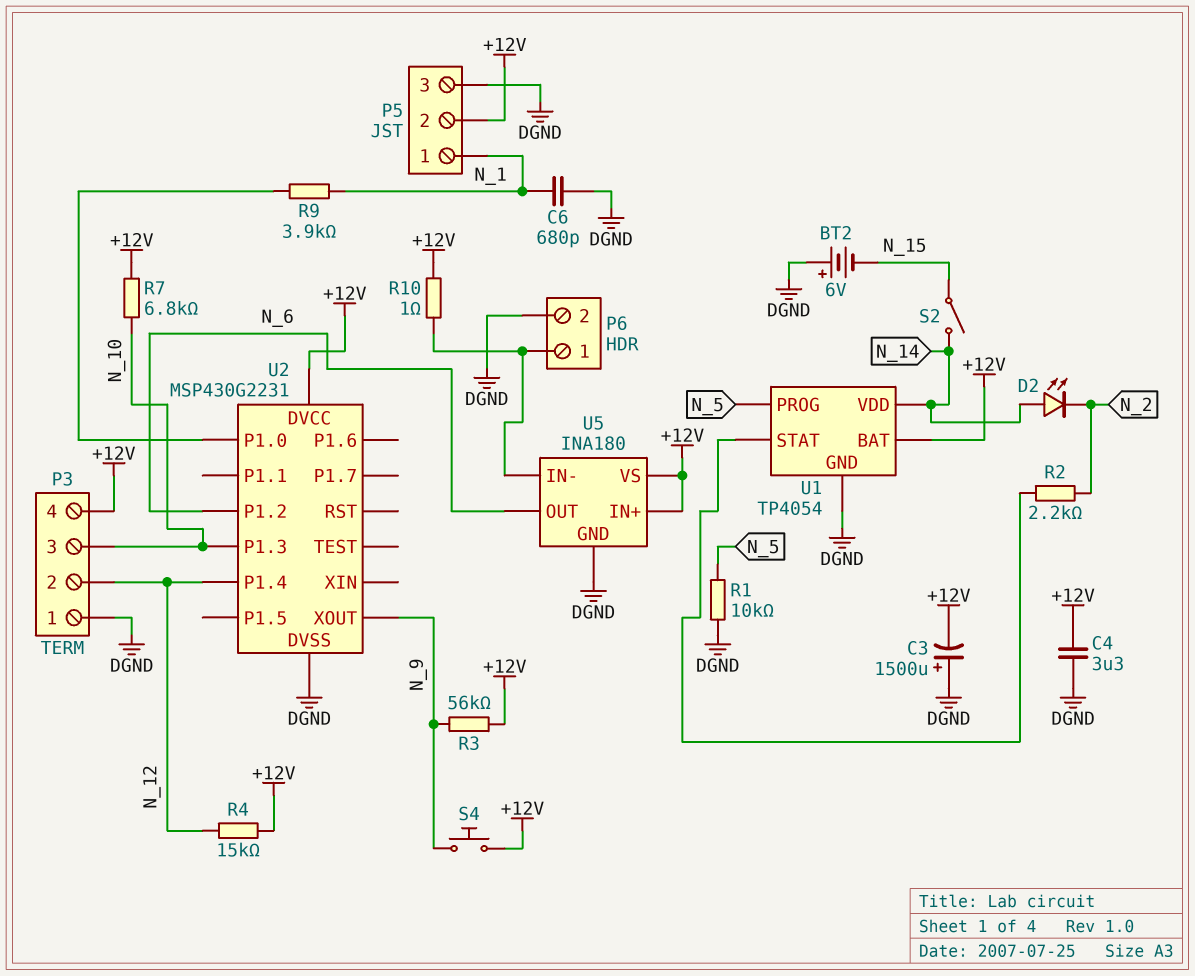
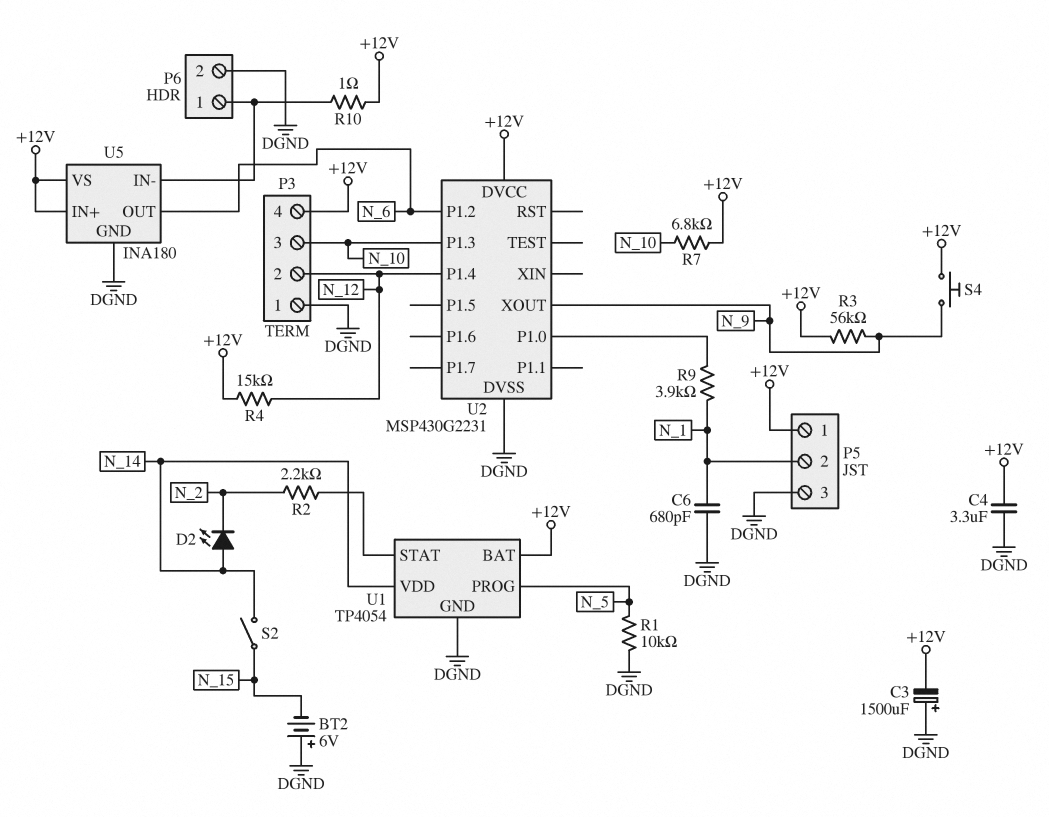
P5 pin 1: N_1 -> +12V
P5 pin 2: +12V -> N_1

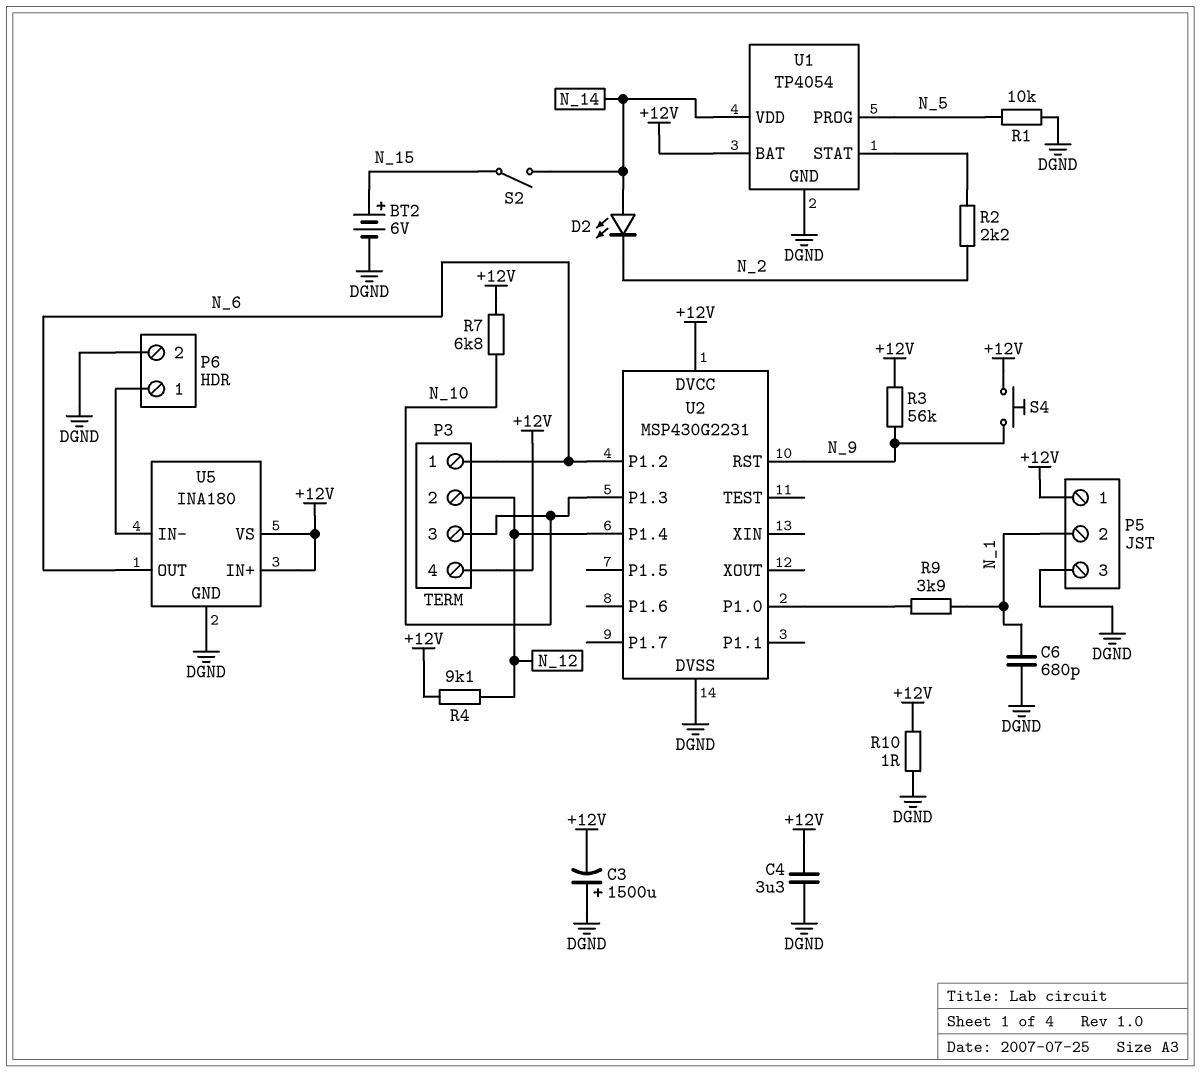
BT2: 6V (plus DGND, minus N_15) -> 6V (plus N_15, minus DGND)
P3 pin 1: DGND -> N_6
R4: 15k (+12V, N_12) -> 9.1k (+12V, N_12)
R10: 1 (+12V, P6/1) -> 1 (+12V, DGND)
U2 pin RST: none -> N_9
U2 pin XOUT: N_9 -> none

